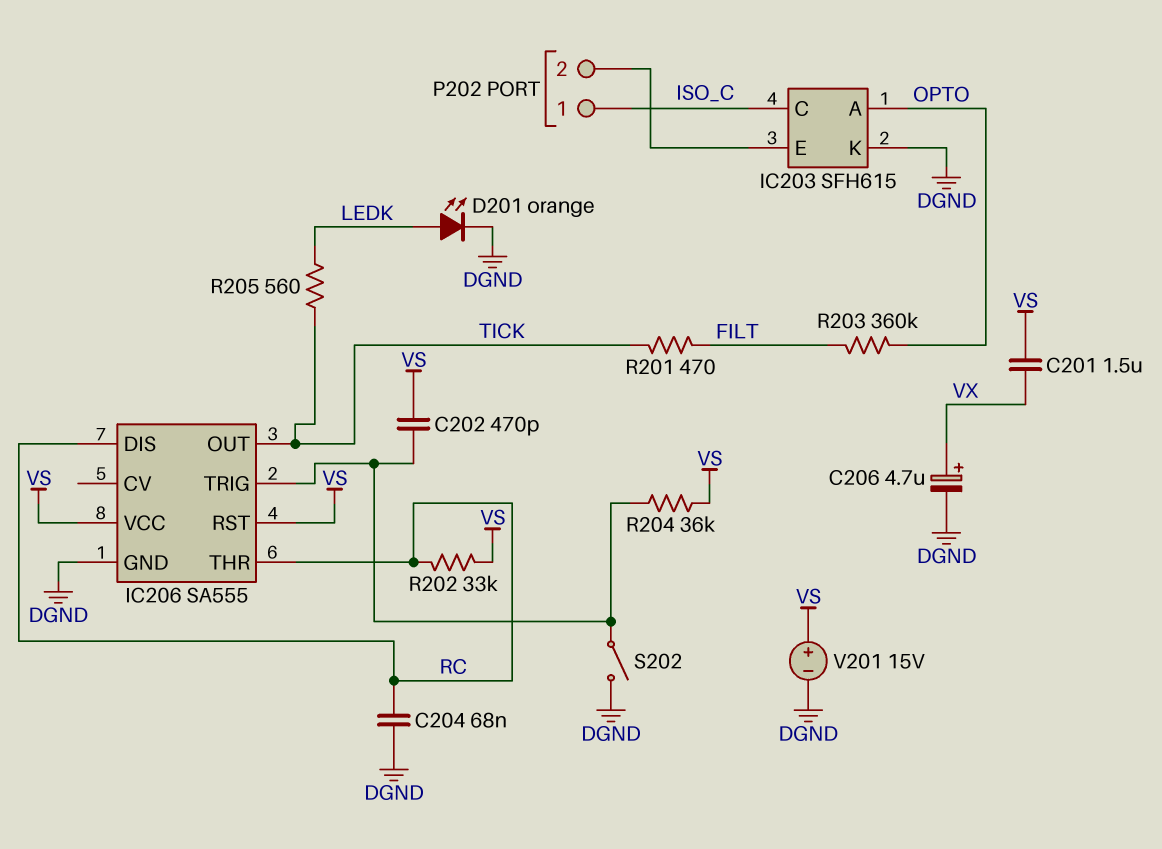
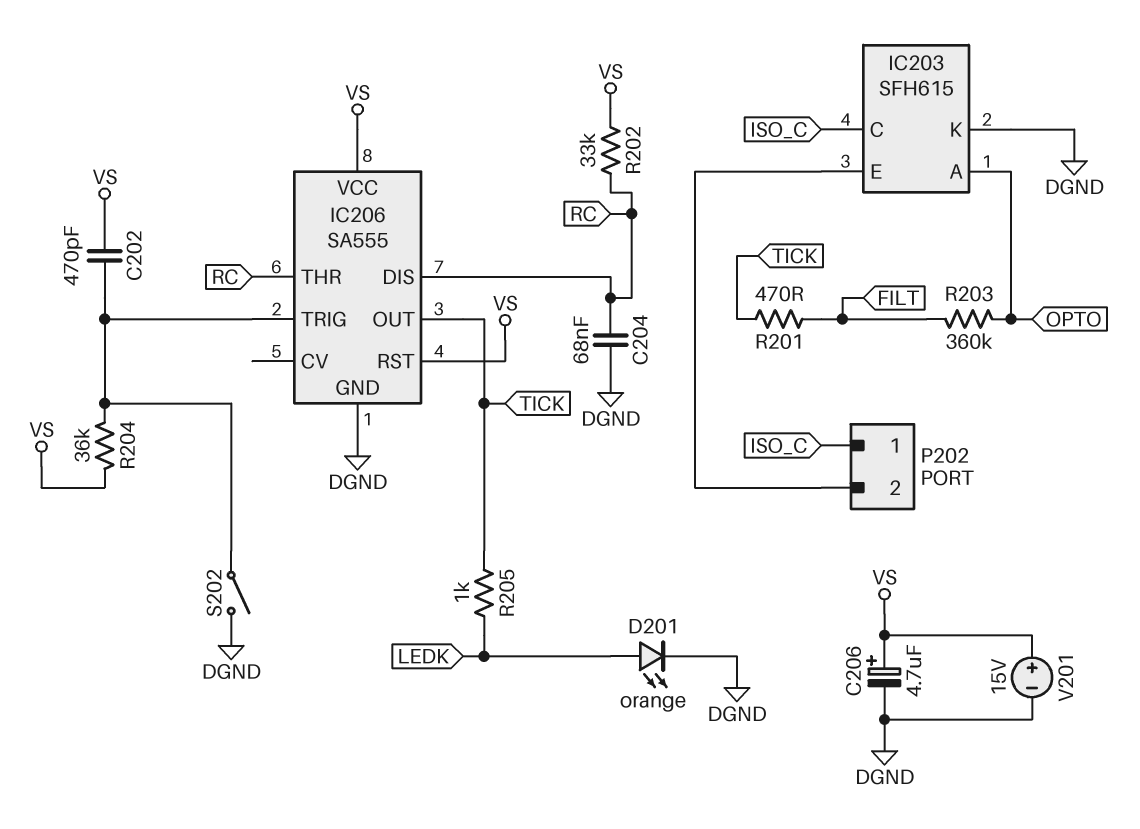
C201: 1.5uF (VS, VX) -> none
C206: 4.7uF (plus VX, minus DGND) -> 4.7uF (plus VS, minus DGND)
R205: 560 (LEDK, TICK) -> 1k (LEDK, TICK)

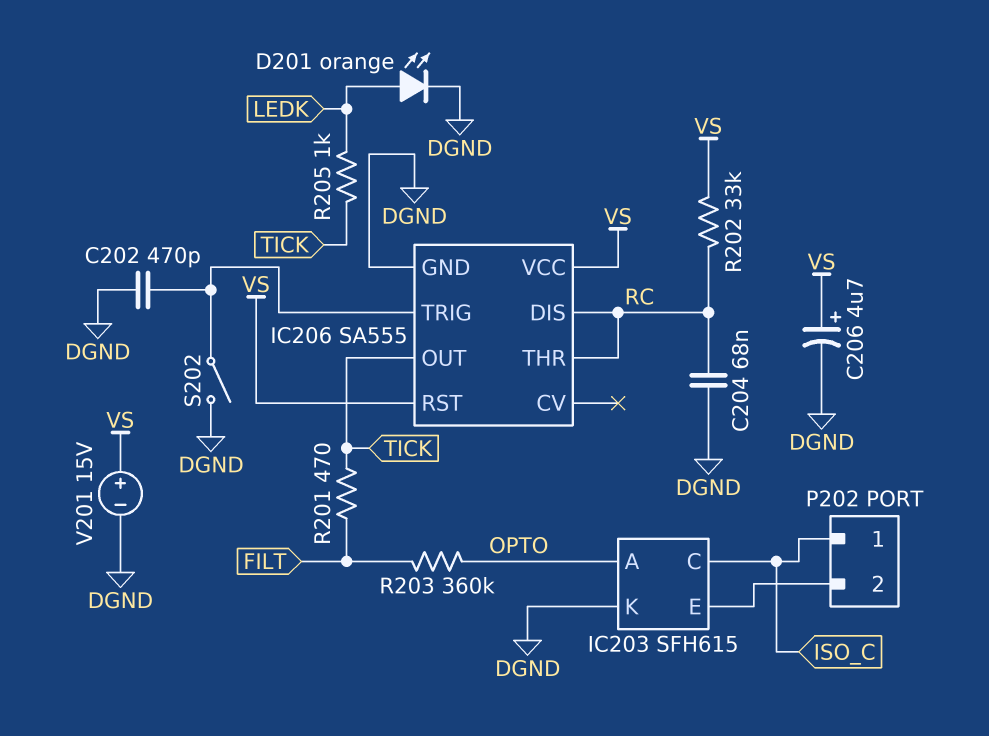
C202: 470pF (IC206/TRIG, VS) -> 470pF (DGND, IC206/TRIG)
R204: 36k (IC206/TRIG, VS) -> none

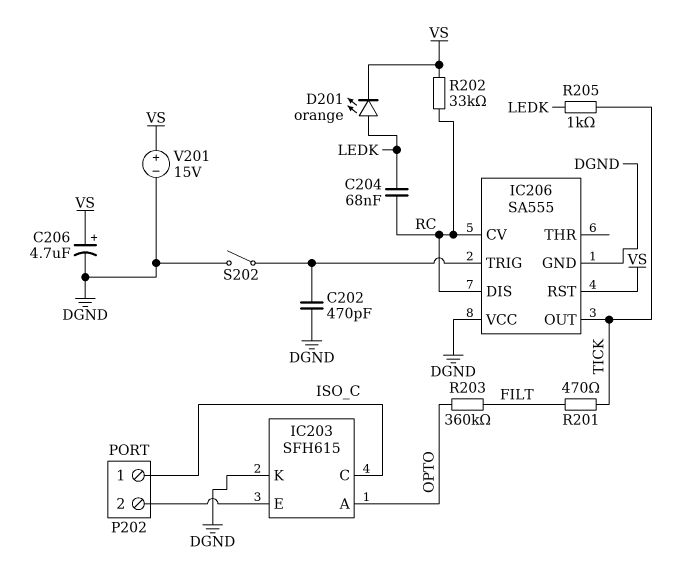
C204: 68nF (DGND, RC) -> 68nF (LEDK, RC)
D201: LED orange (A LEDK, K DGND) -> LED orange (A LEDK, K VS)
IC206 pin CV: none -> RC
IC206 pin THR: RC -> none
IC206 pin VCC: VS -> DGND

